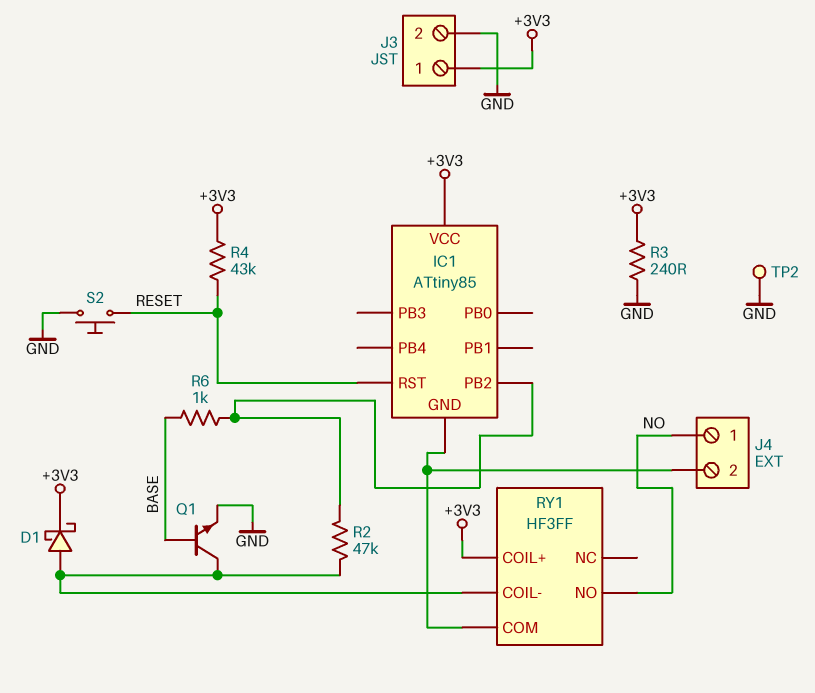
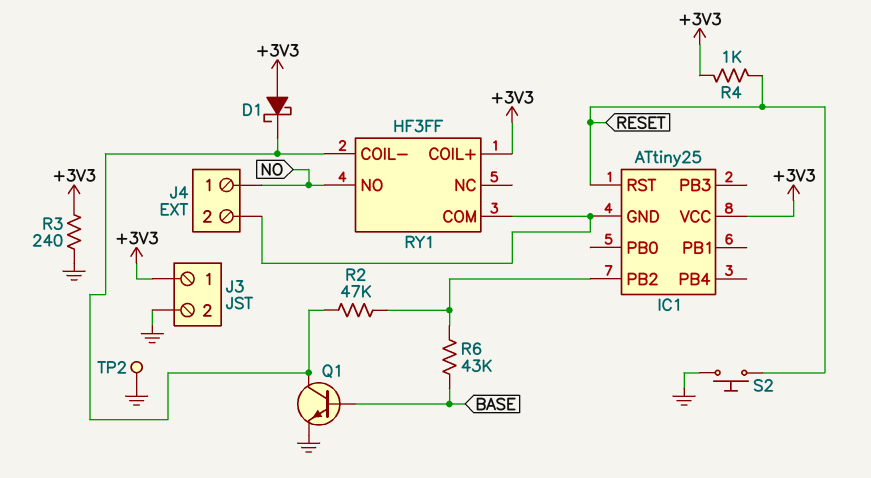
D1: schottky (A RY1/COIL-, K +3V3) -> schottky (A +3V3, K RY1/COIL-)
IC1: ATtiny85 -> ATtiny25
R4: 43k (+3V3, RESET) -> 1k (+3V3, RESET)
R6: 1k (BASE, IC1/PB2) -> 43k (BASE, IC1/PB2)

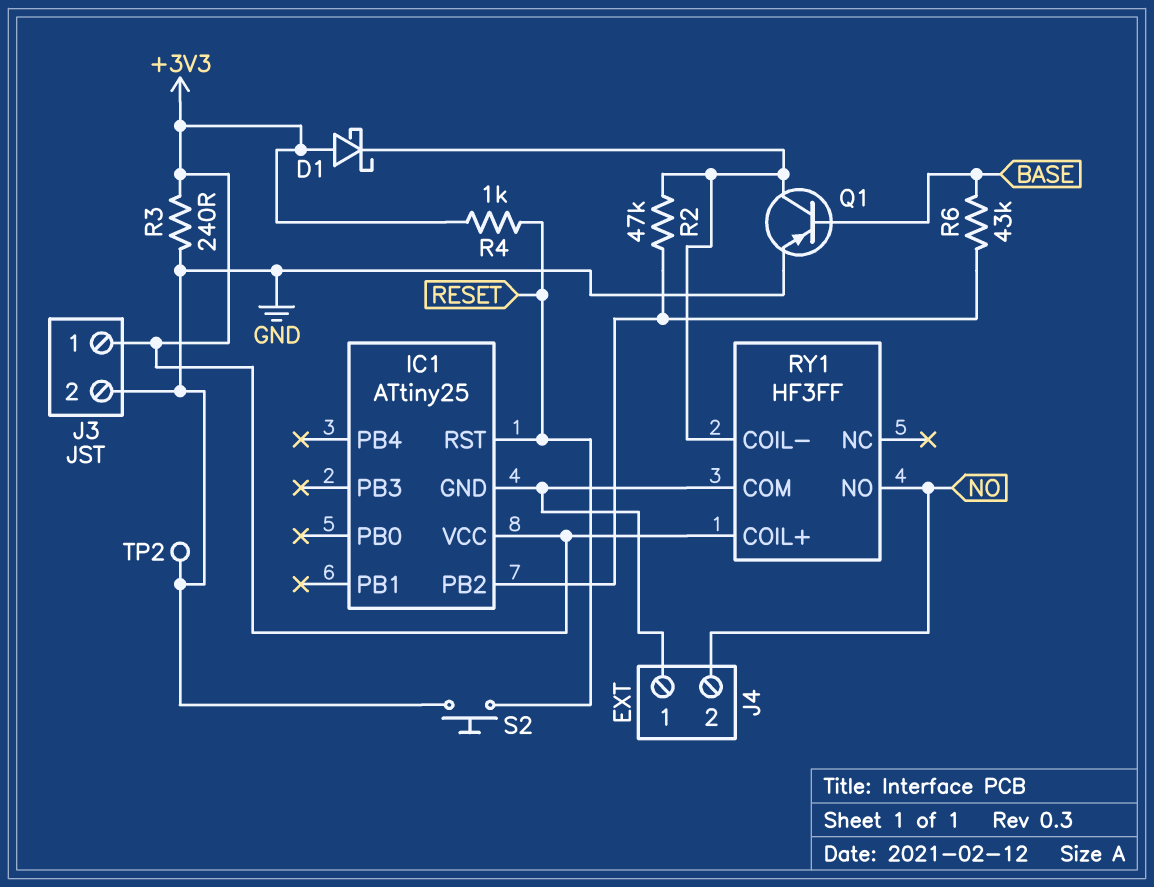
J4 pin 1: NO -> IC1/GND
J4 pin 2: IC1/GND -> NO
Q1: NPN (B BASE, C RY1/COIL-, E GND) -> PNP (B BASE, C RY1/COIL-, E GND)

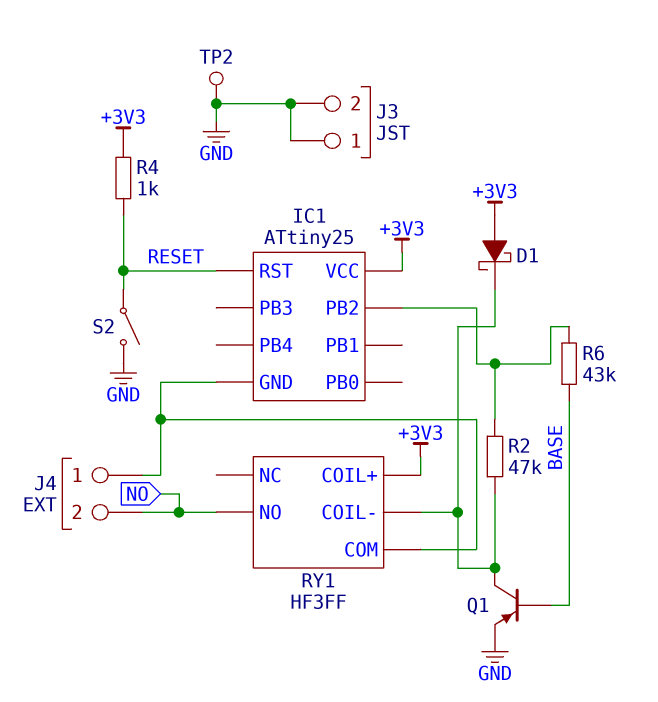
J3 pin 1: +3V3 -> GND
R3: 240 (+3V3, GND) -> none
S2: button (GND, RESET) -> switch (GND, RESET)

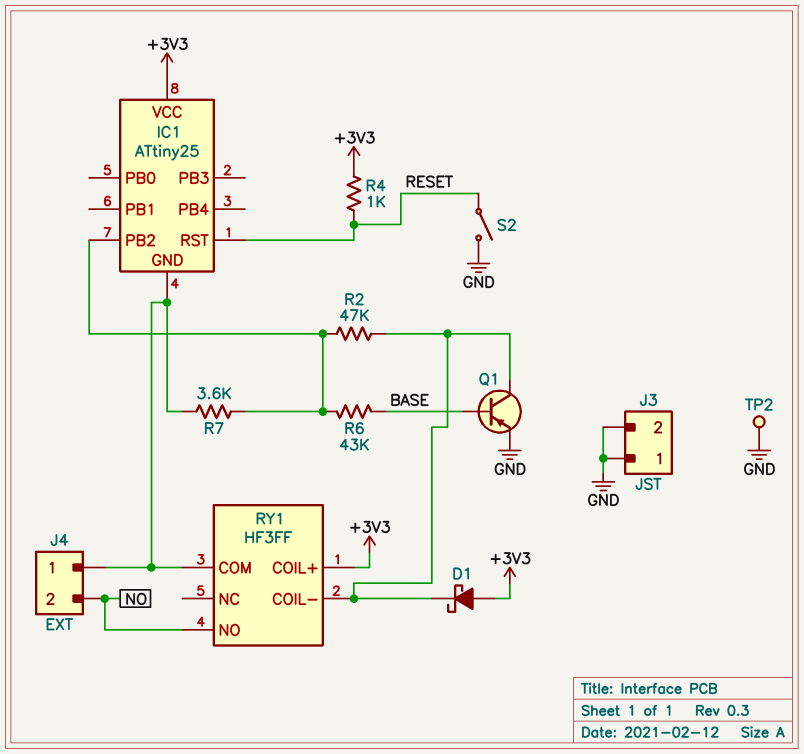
R7: none -> 3.6k (IC1/GND, IC1/PB2)

